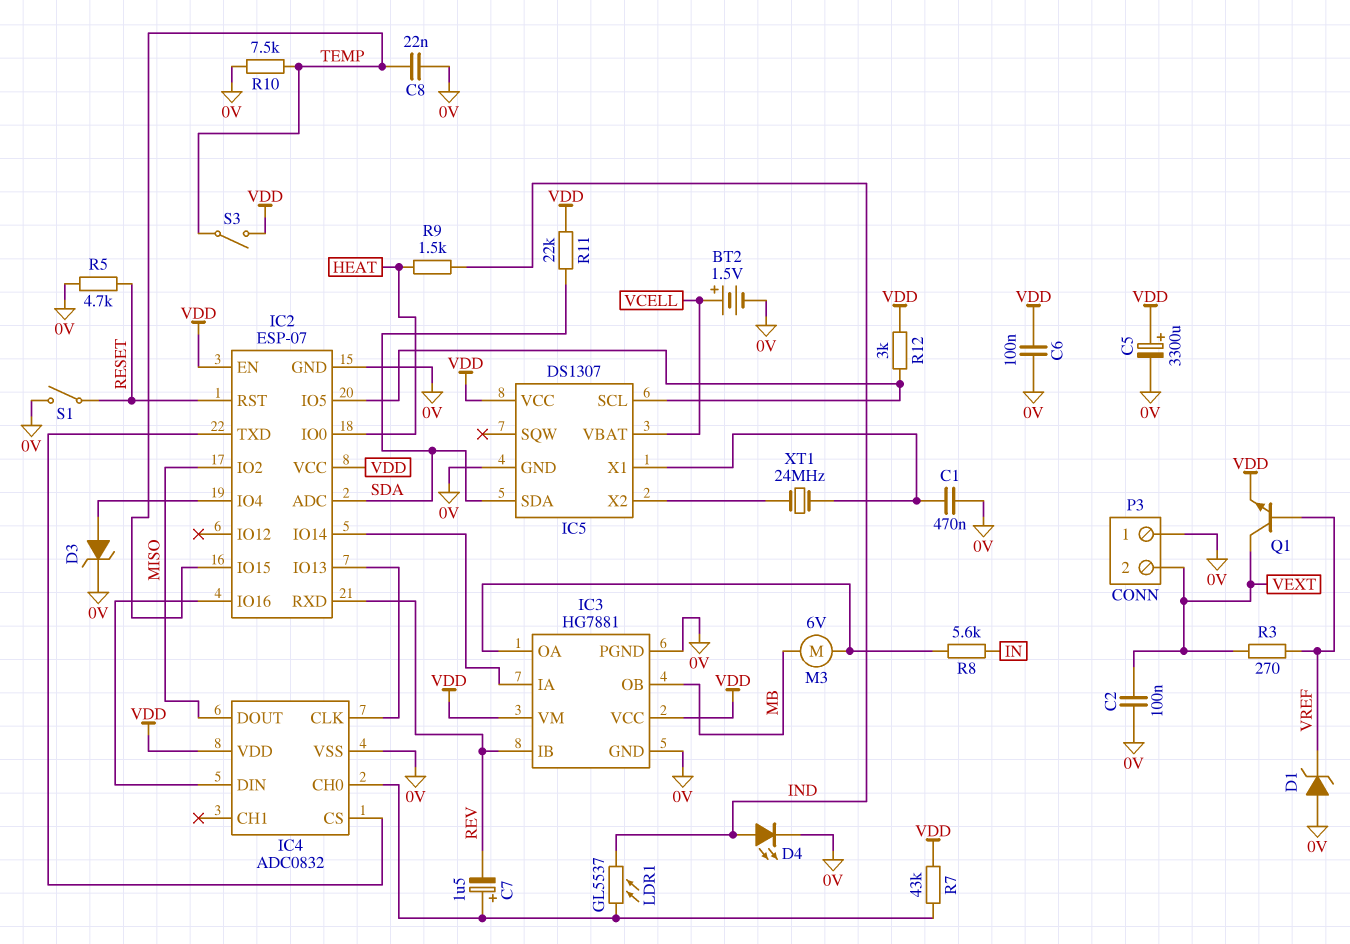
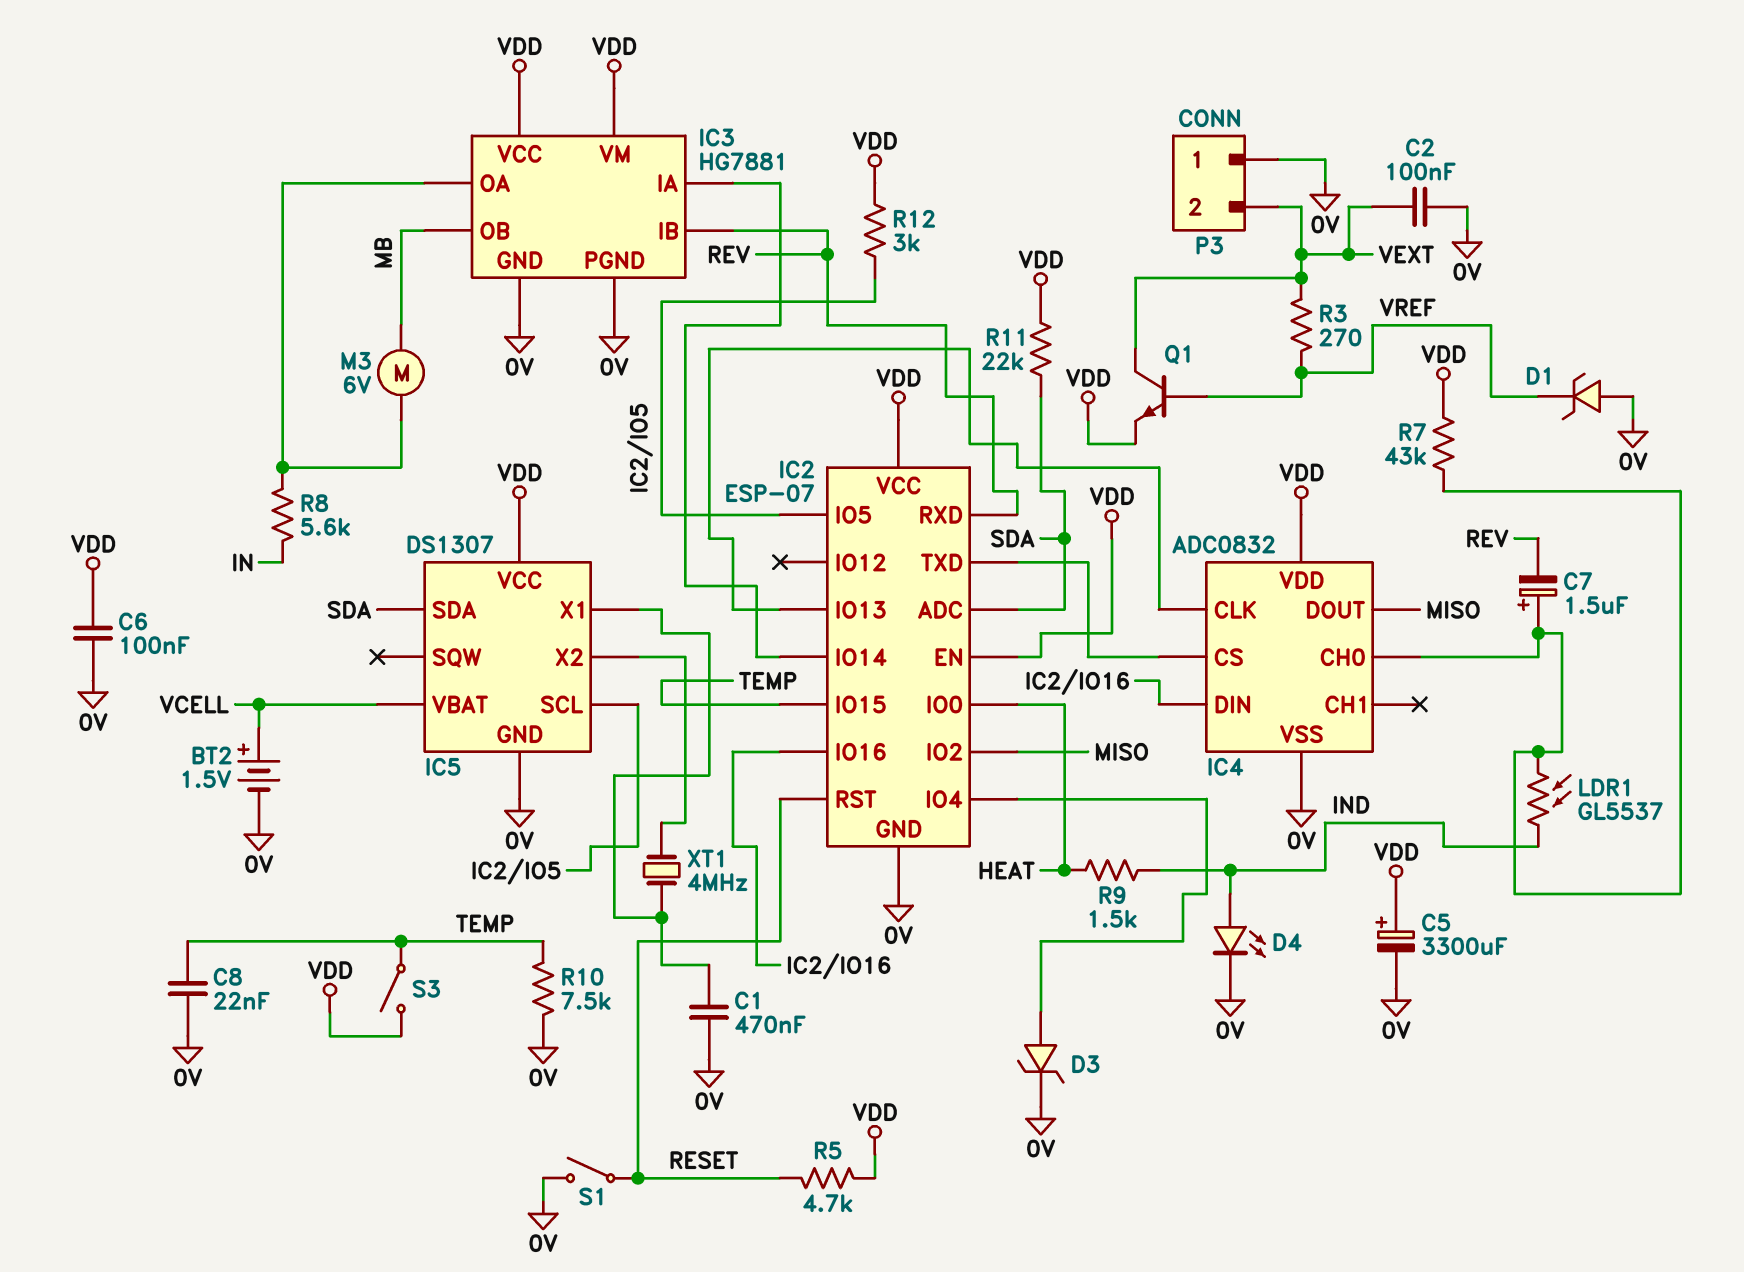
R5: 4.7k (0V, RESET) -> 4.7k (RESET, VDD)
XT1: 24MHz (IC5/X1, IC5/X2) -> 4MHz (IC5/X1, IC5/X2)

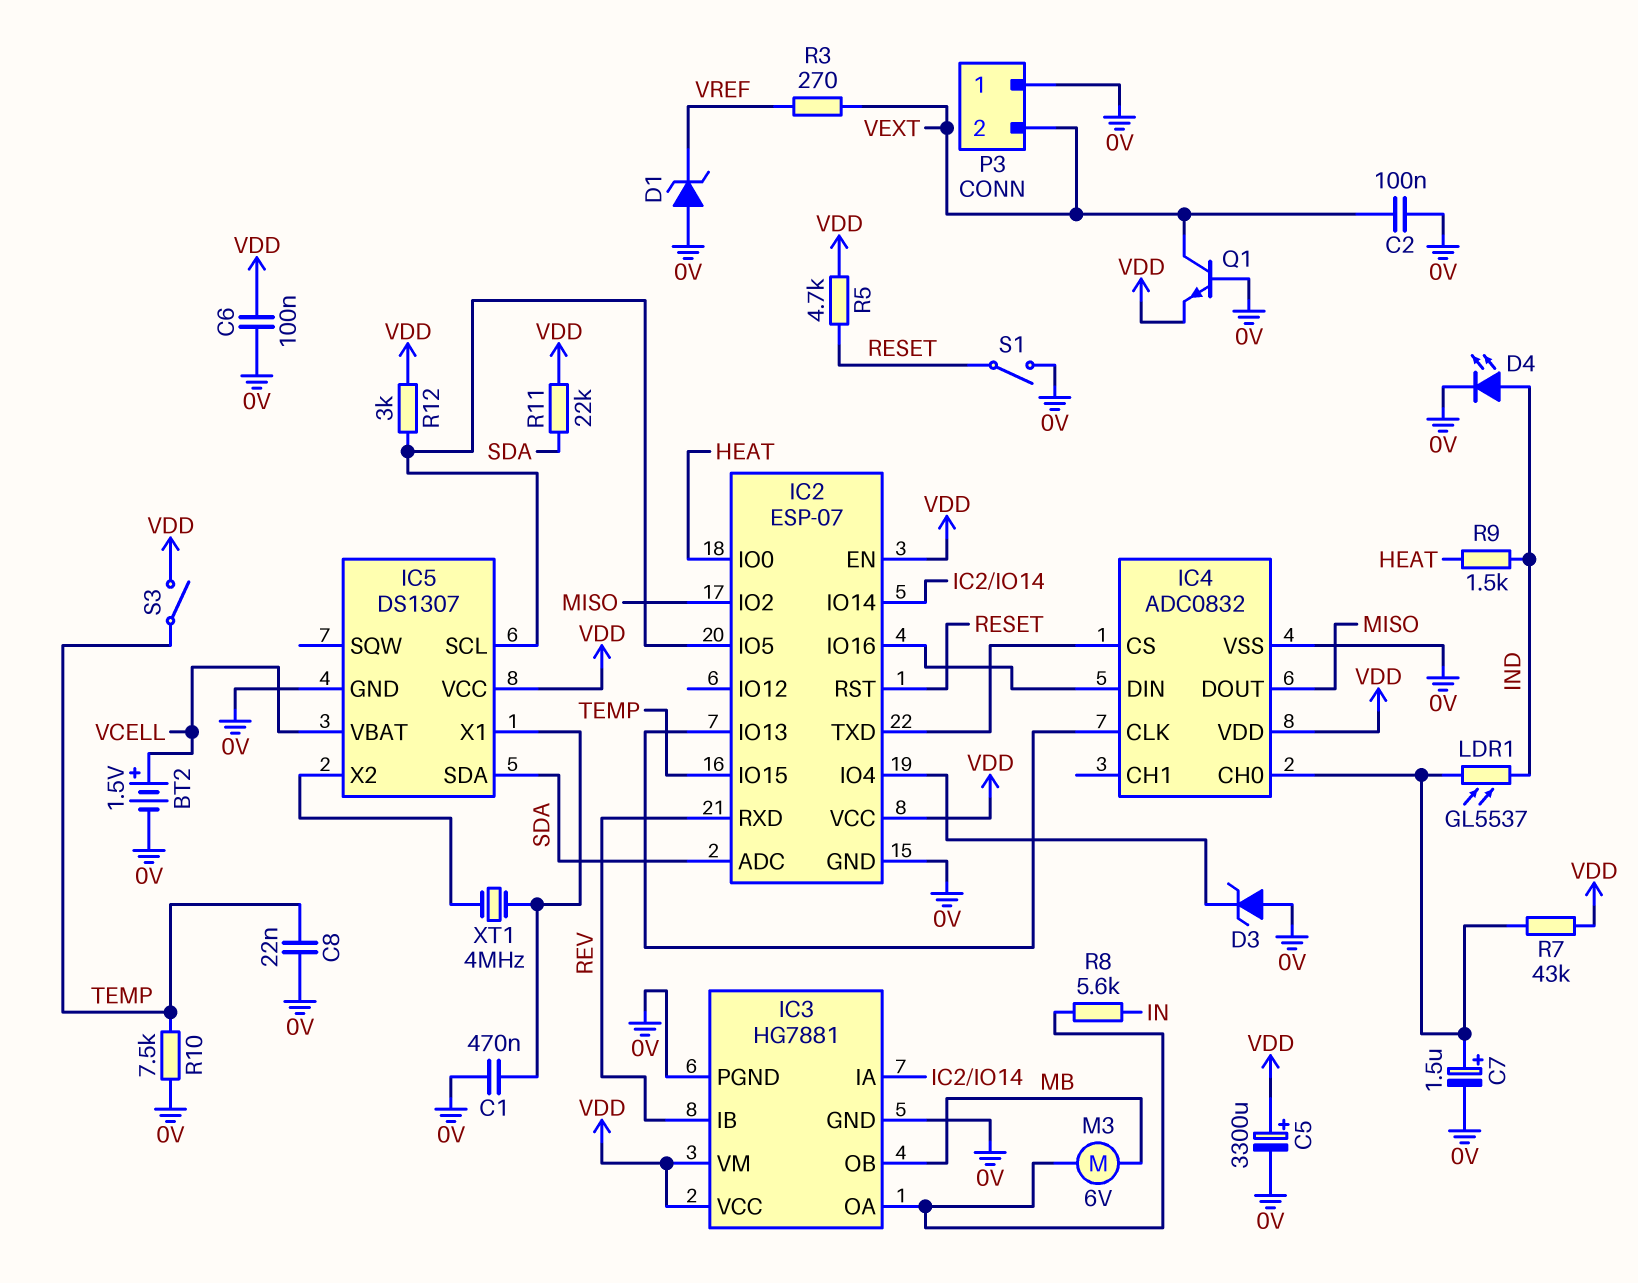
C7: 1.5uF (plus IC4/CH0, minus REV) -> 1.5uF (plus IC4/CH0, minus 0V)
D3: zener (A IC2/IO4, K 0V) -> zener (A 0V, K IC2/IO4)
Q1: NPN (B VREF, C VEXT, E VDD) -> NPN (B 0V, C VEXT, E VDD)

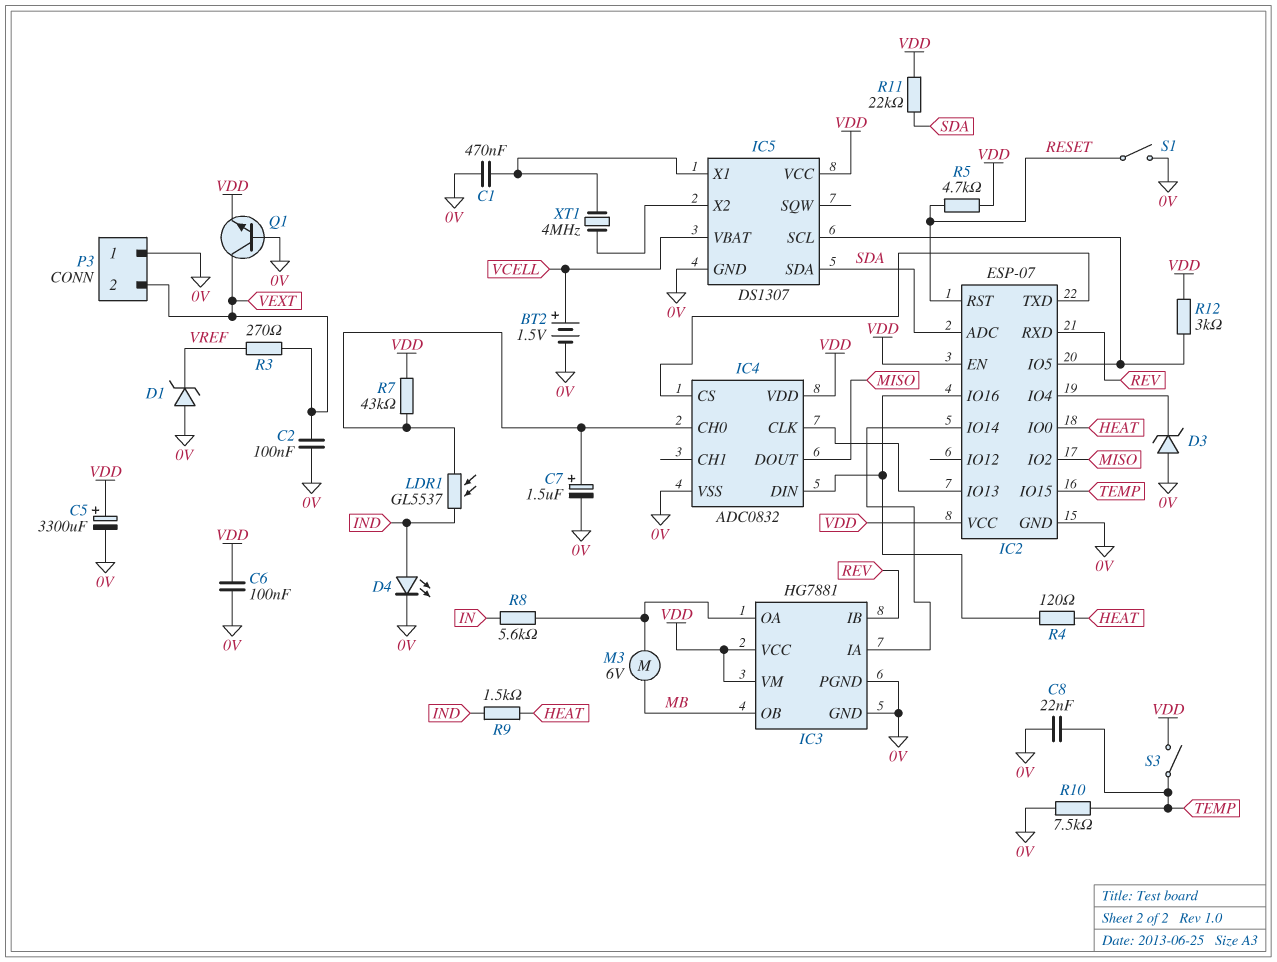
R4: none -> 120 (HEAT, IC2/IO16)

